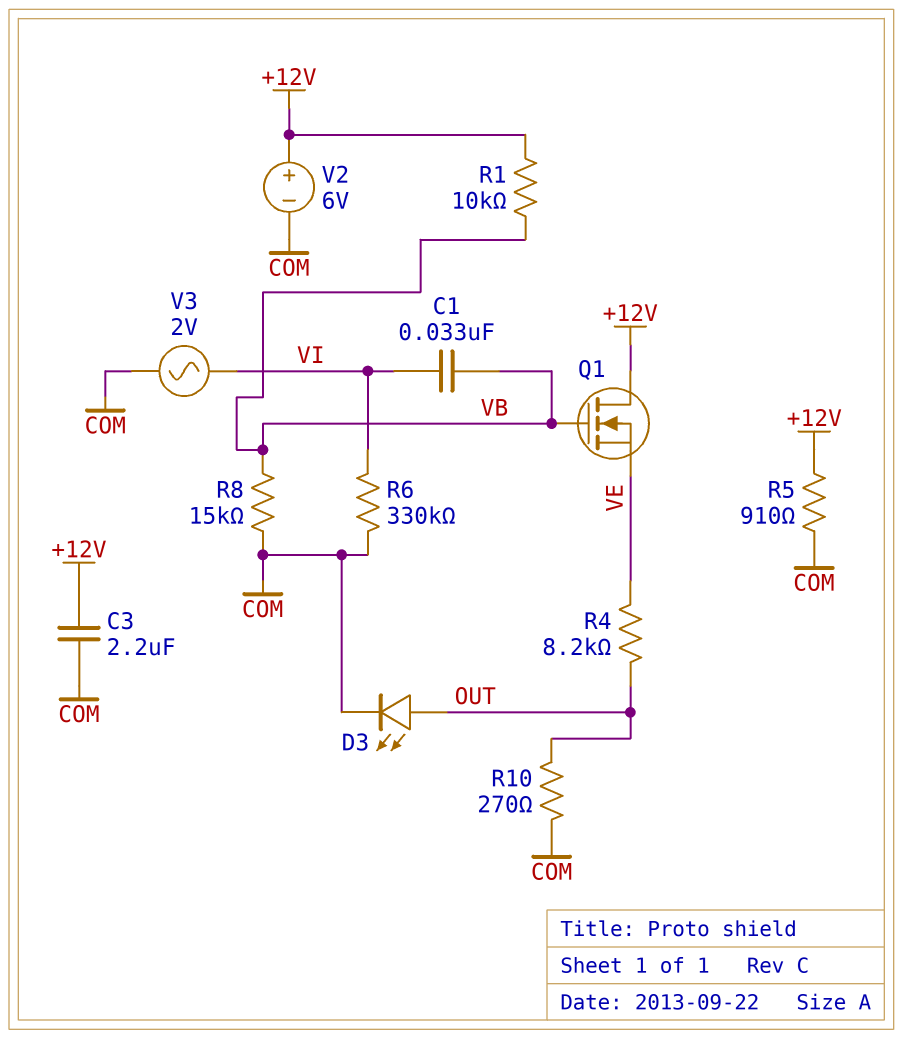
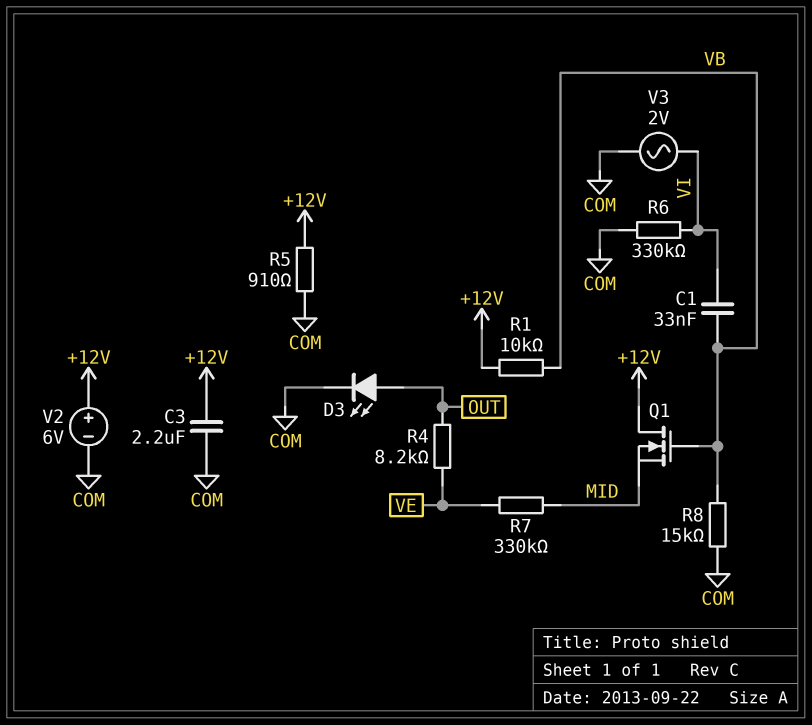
Q1: NMOS (G VB, D +12V, S VE) -> NMOS (G VB, D +12V, S MID)
R7: none -> 330k (MID, VE)
R10: 270 (COM, OUT) -> none

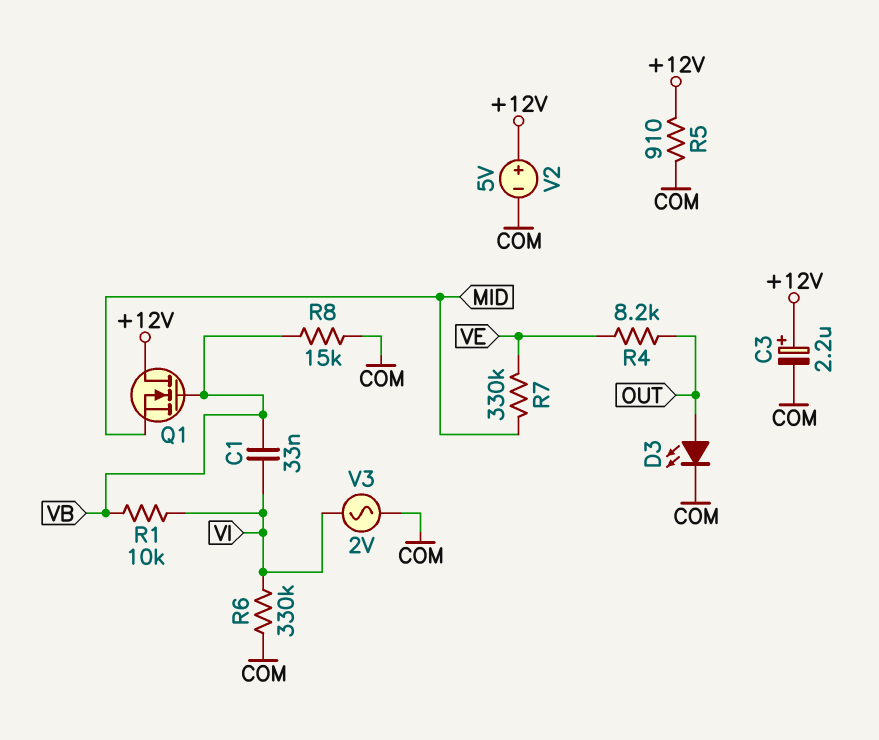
C3: 2.2uF (+12V, COM) -> 2.2uF (plus +12V, minus COM)
R1: 10k (+12V, VB) -> 10k (VB, VI)
V2: 6V (plus +12V, minus COM) -> 5V (plus +12V, minus COM)

